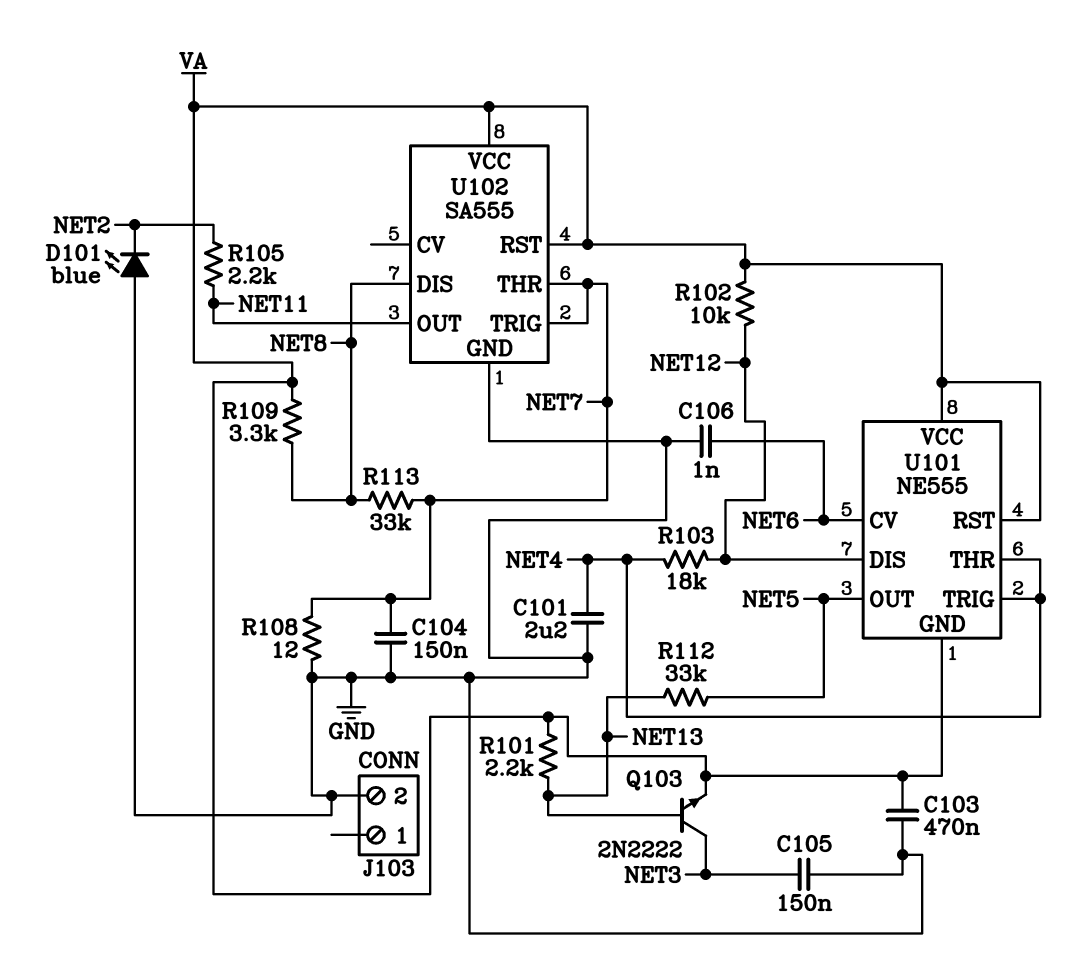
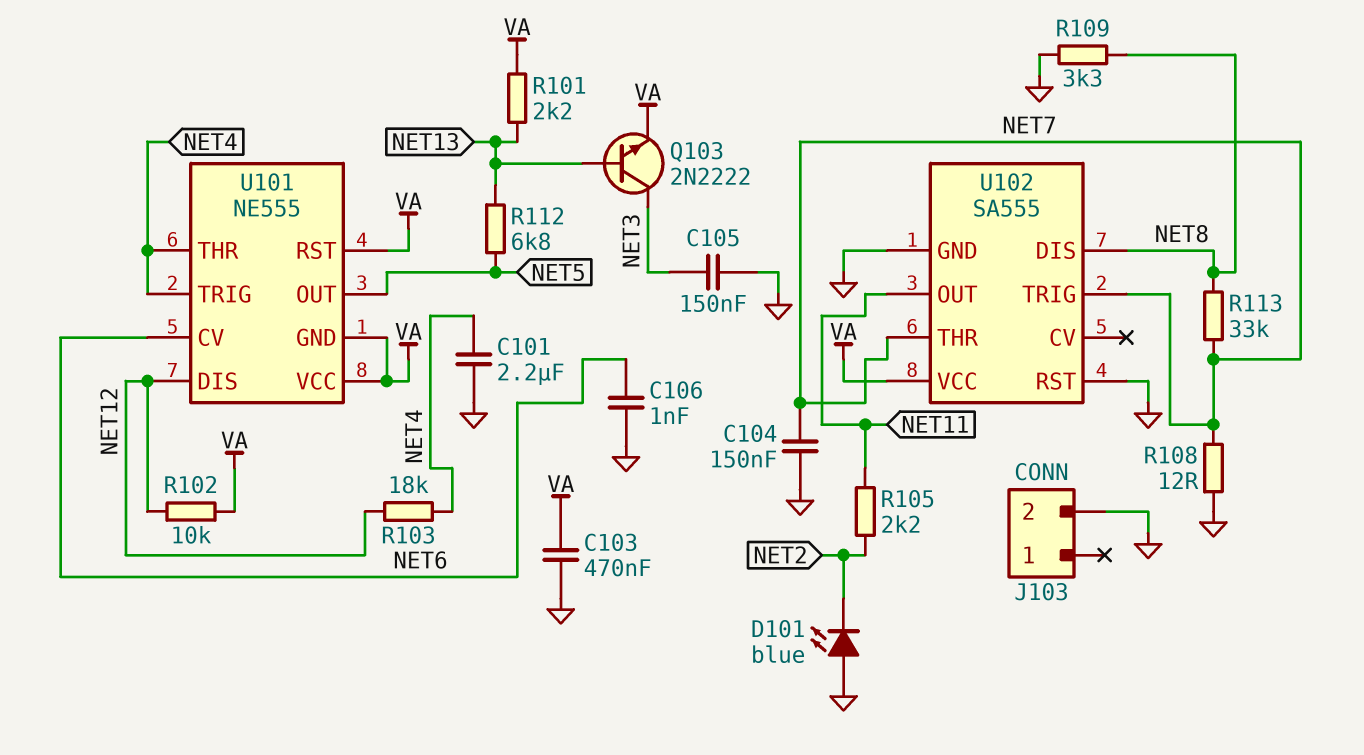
R109: 3.3k (NET8, VA) -> 3.3k (GND, NET8)
R112: 33k (NET5, NET13) -> 6.8k (NET5, NET13)
U102 pin RST: VA -> GND

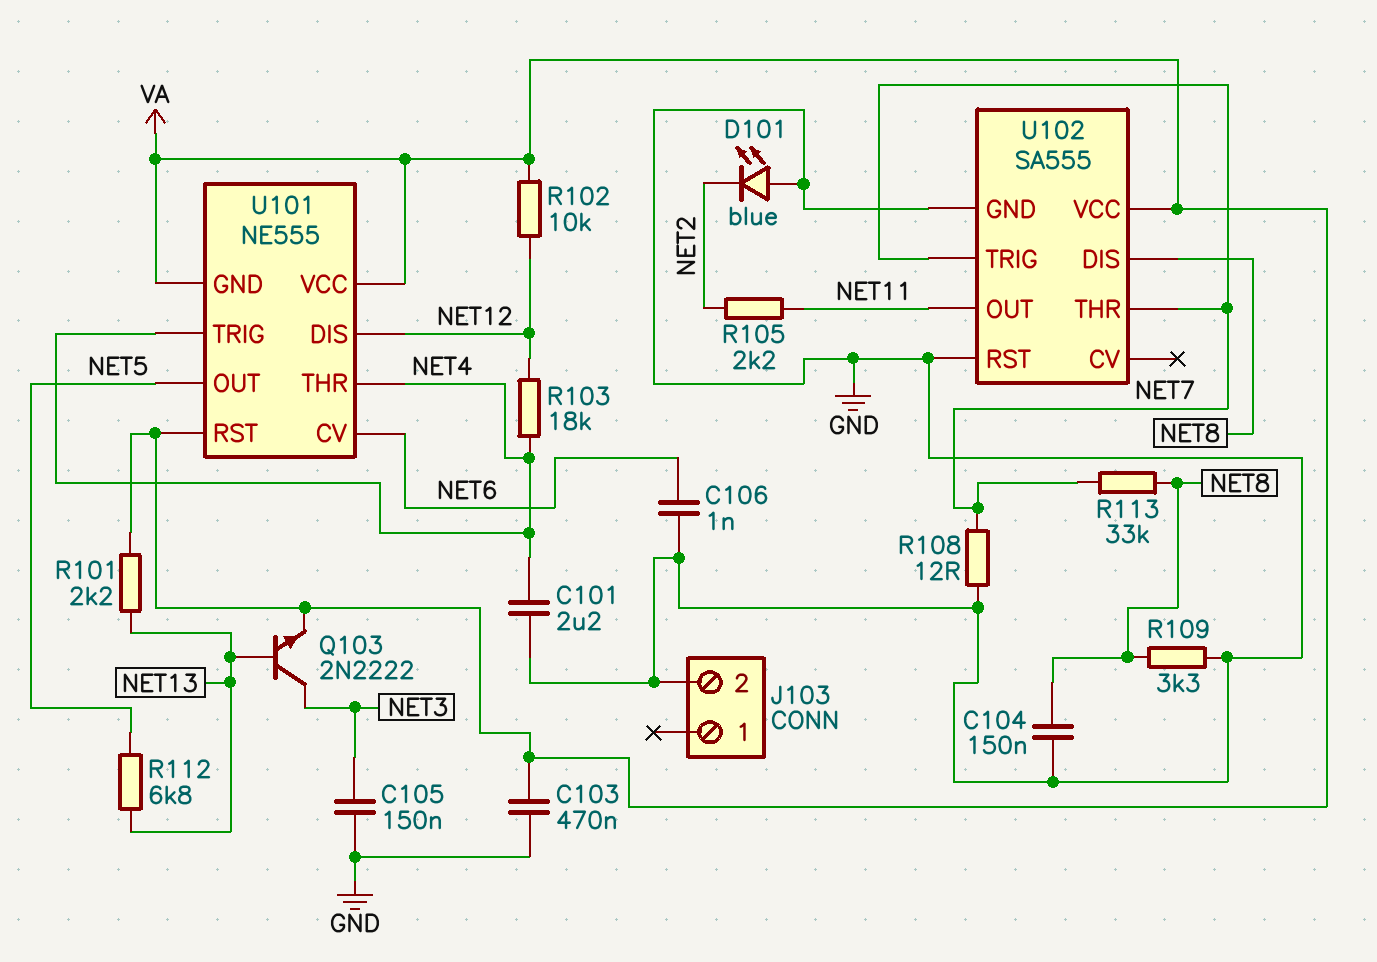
C104: 150nF (GND, NET7) -> 150nF (GND, NET8)

